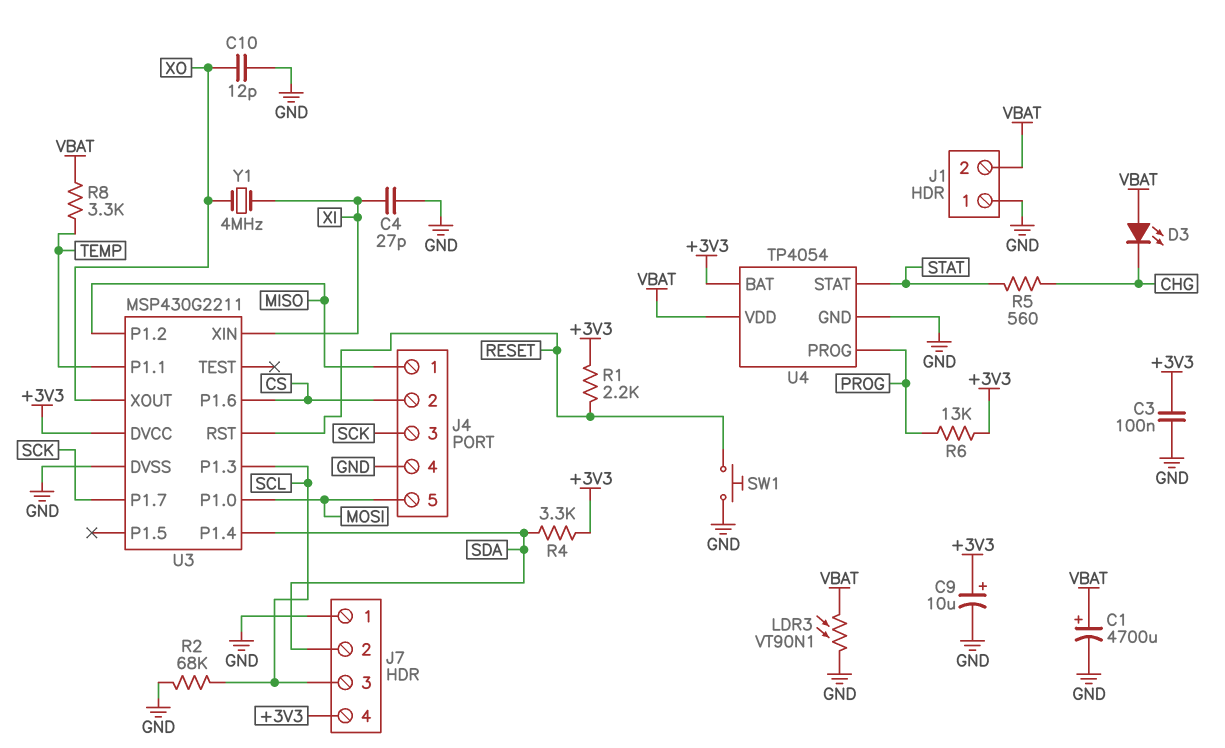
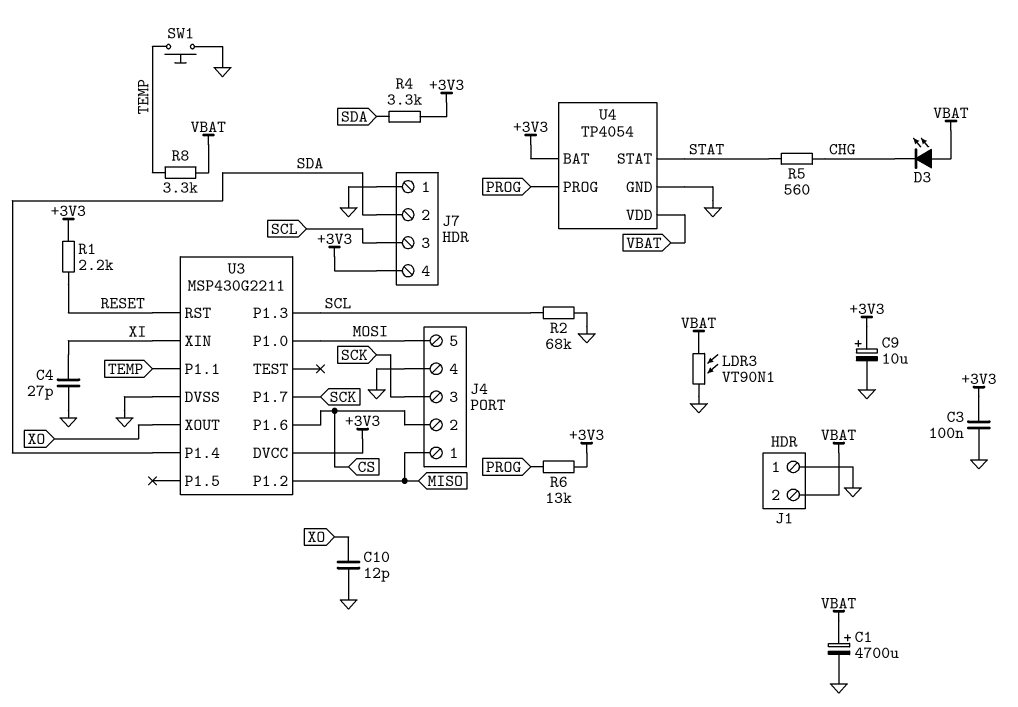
SW1: button (GND, RESET) -> button (GND, TEMP)
Y1: 4MHz (XI, XO) -> none

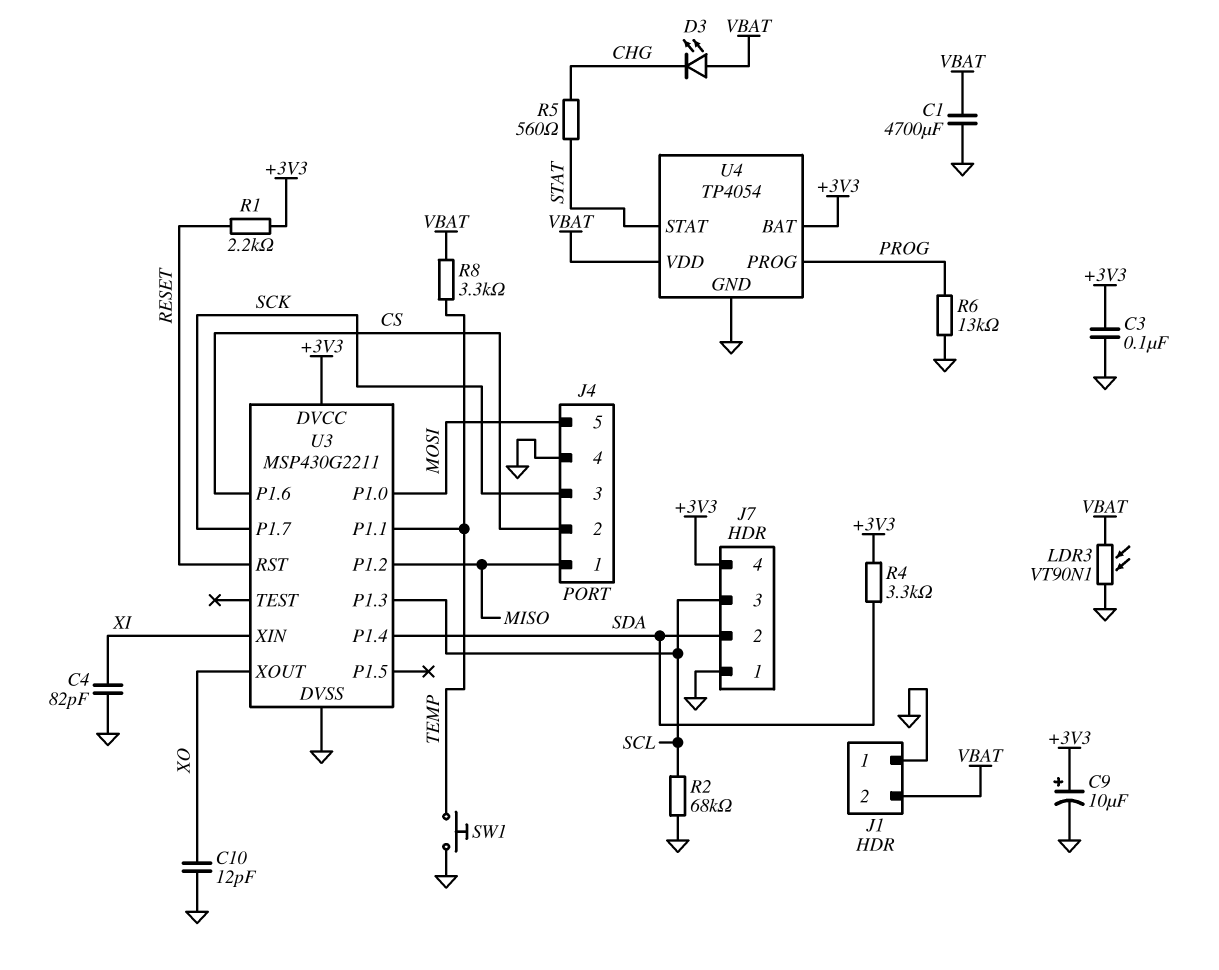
C1: 4700uF (plus VBAT, minus GND) -> 4700uF (GND, VBAT)
C4: 27pF (GND, XI) -> 82pF (GND, XI)
R6: 13k (+3V3, PROG) -> 13k (GND, PROG)

